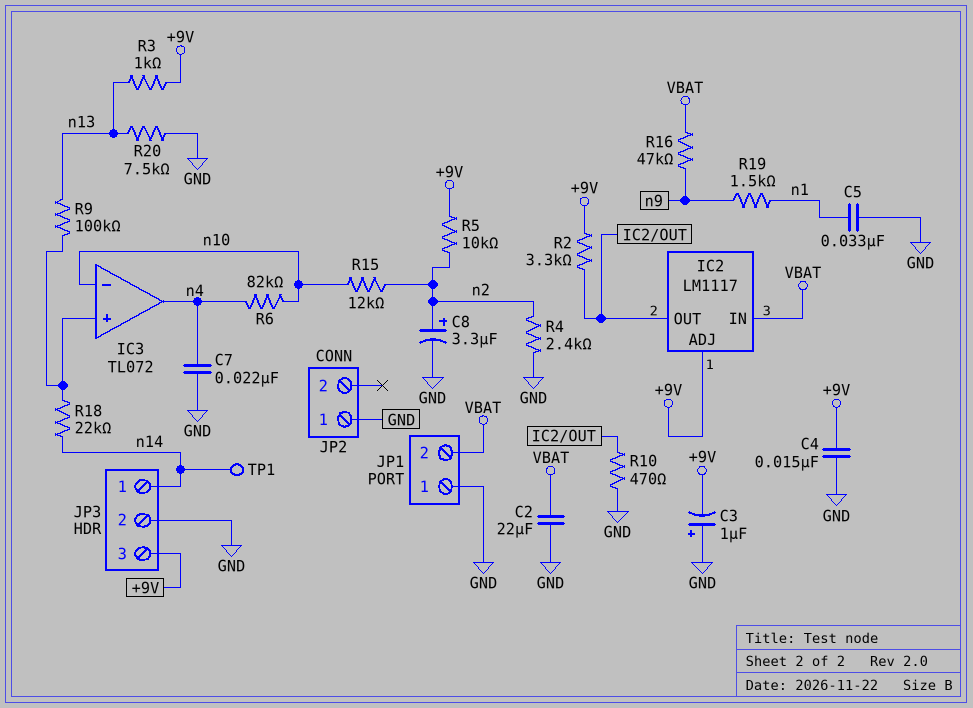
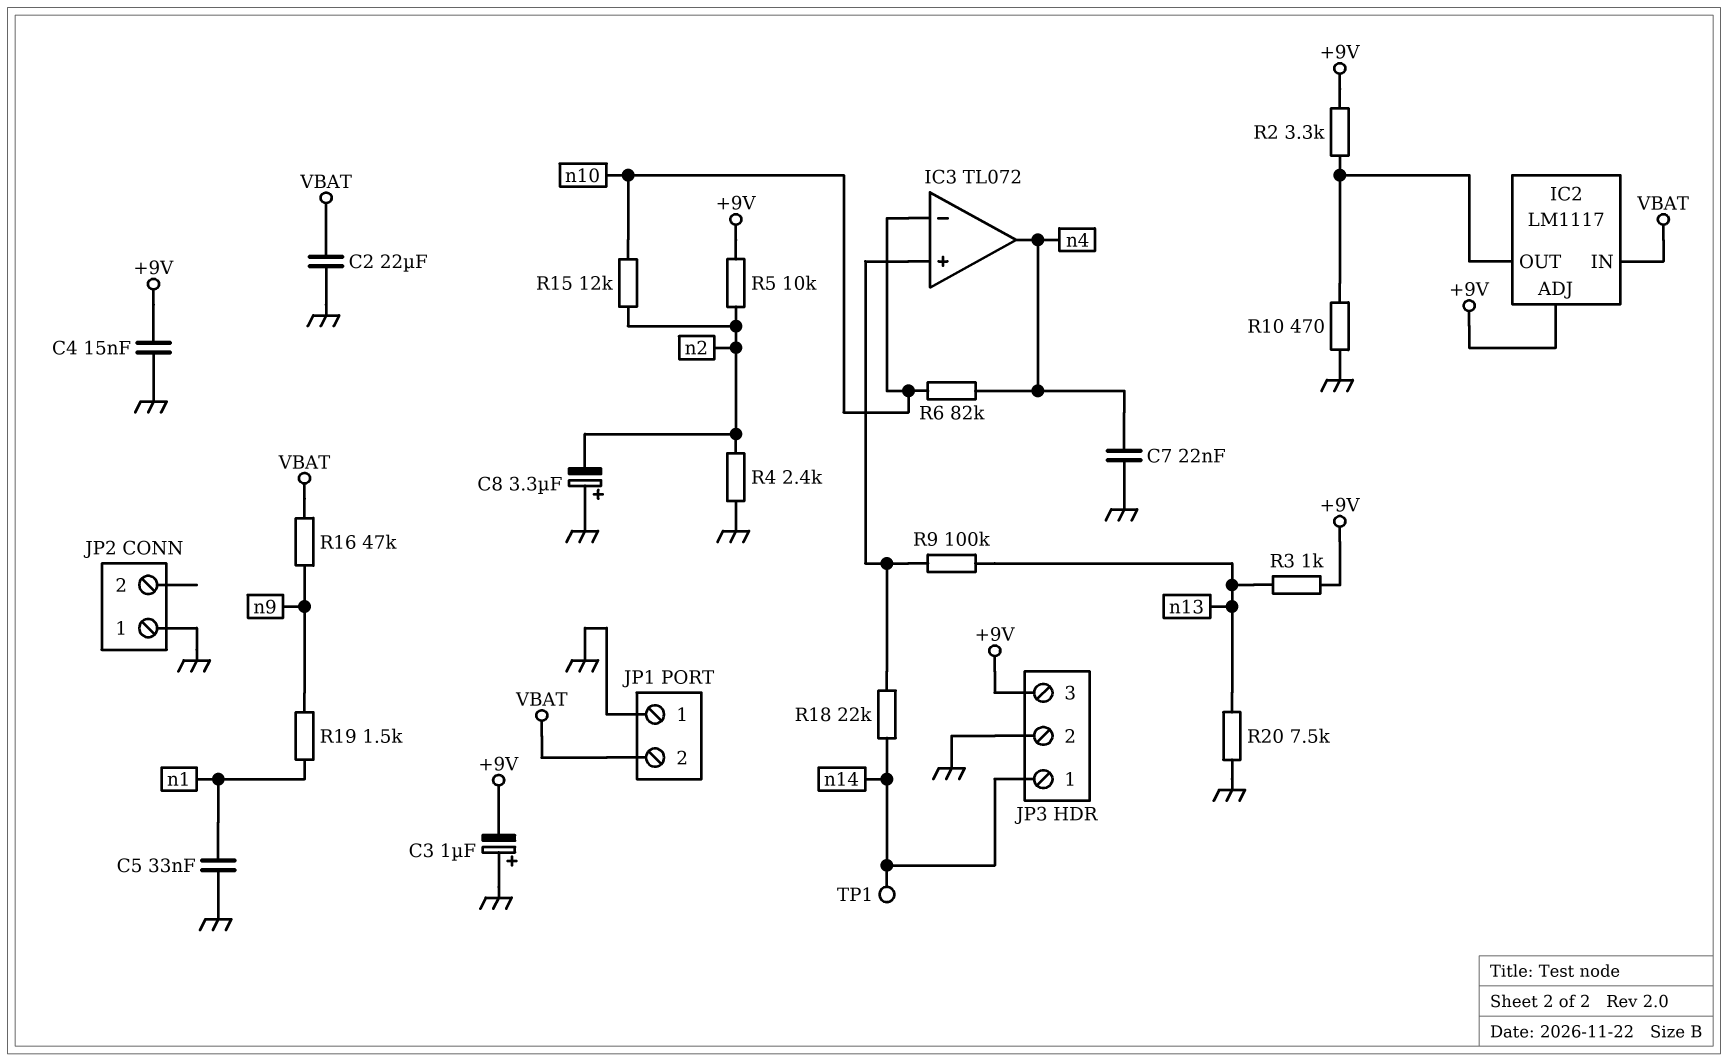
C8: 3.3uF (plus n2, minus GND) -> 3.3uF (plus GND, minus n2)

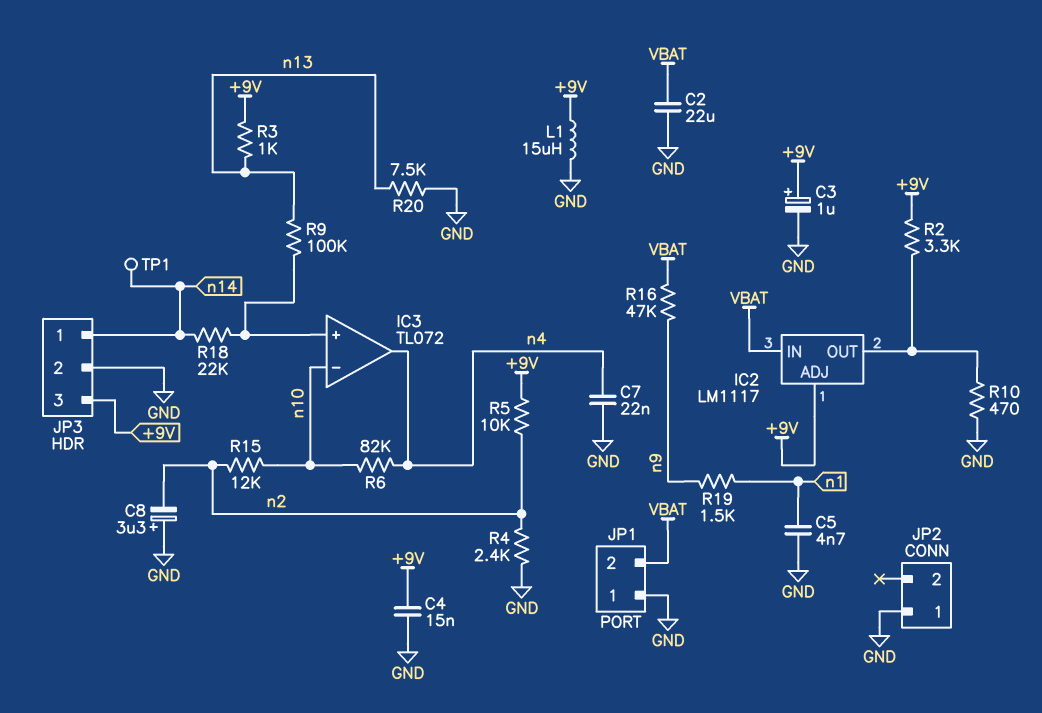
C3: 1uF (plus GND, minus +9V) -> 1uF (plus +9V, minus GND)
C5: 33nF (GND, n1) -> 4.7nF (GND, n1)
L1: none -> 15uH (+9V, GND)

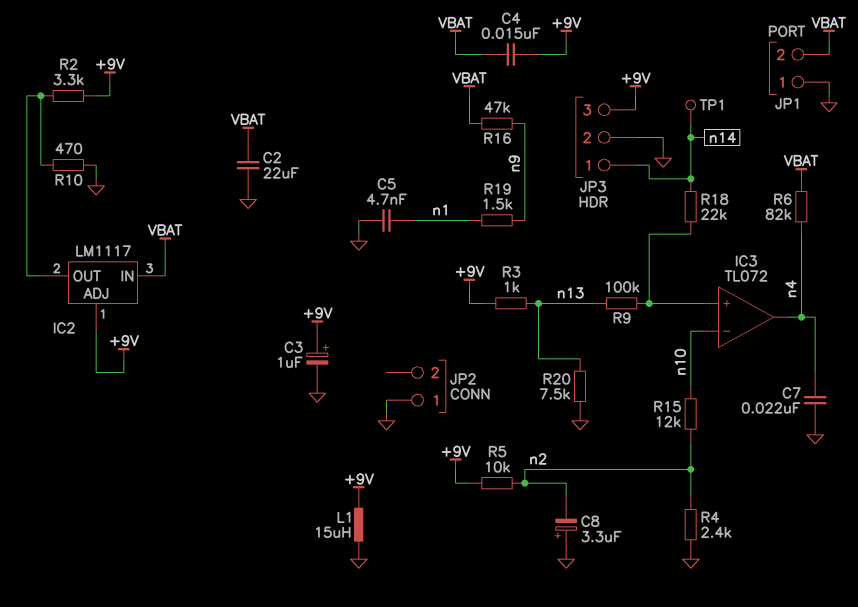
C4: 15nF (+9V, GND) -> 15nF (+9V, VBAT)
R6: 82k (n4, n10) -> 82k (VBAT, n4)

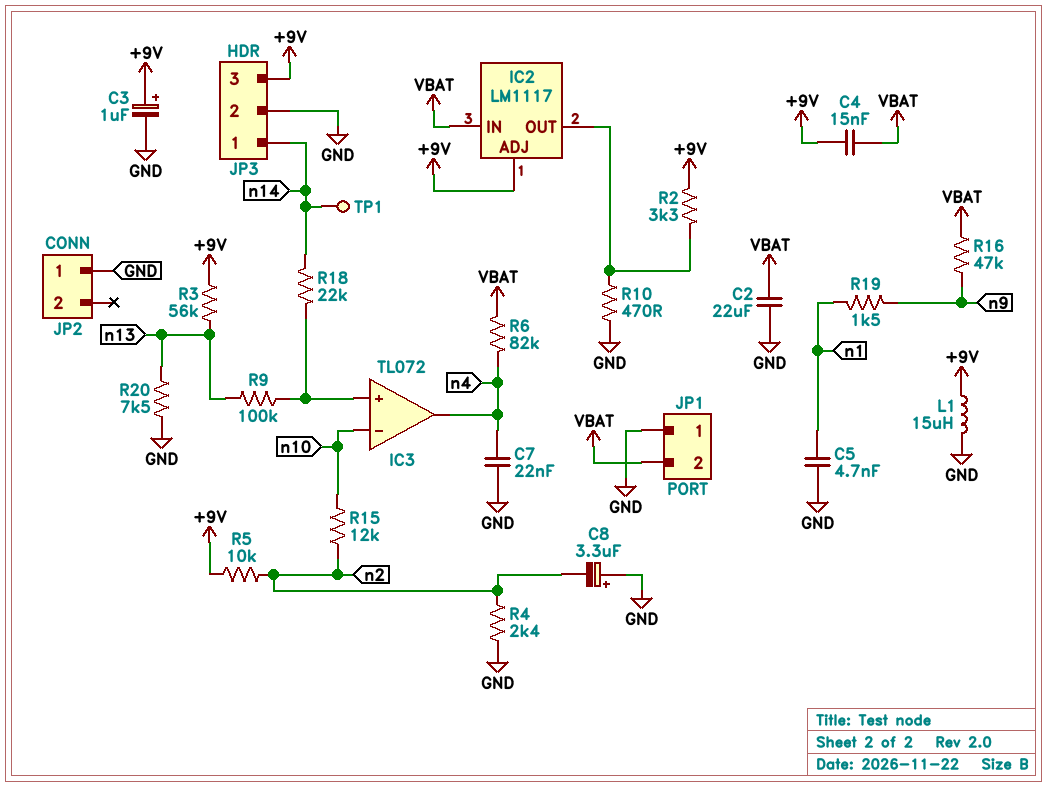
R3: 1k (+9V, n13) -> 56k (+9V, n13)

